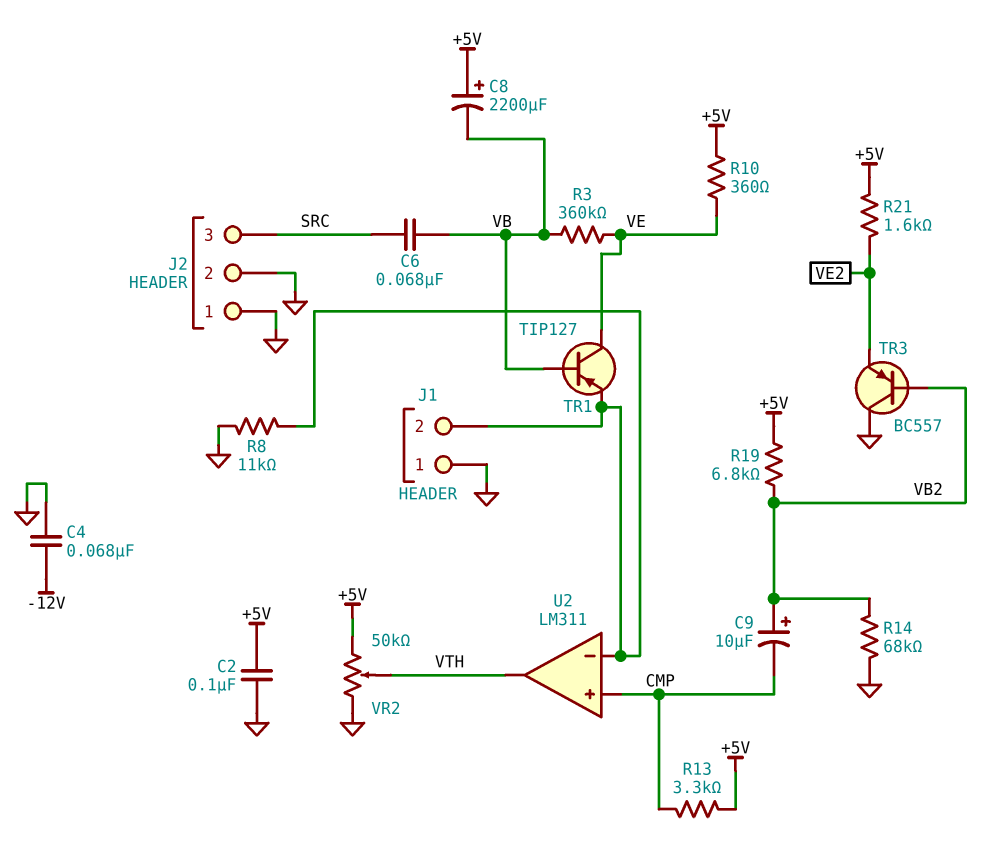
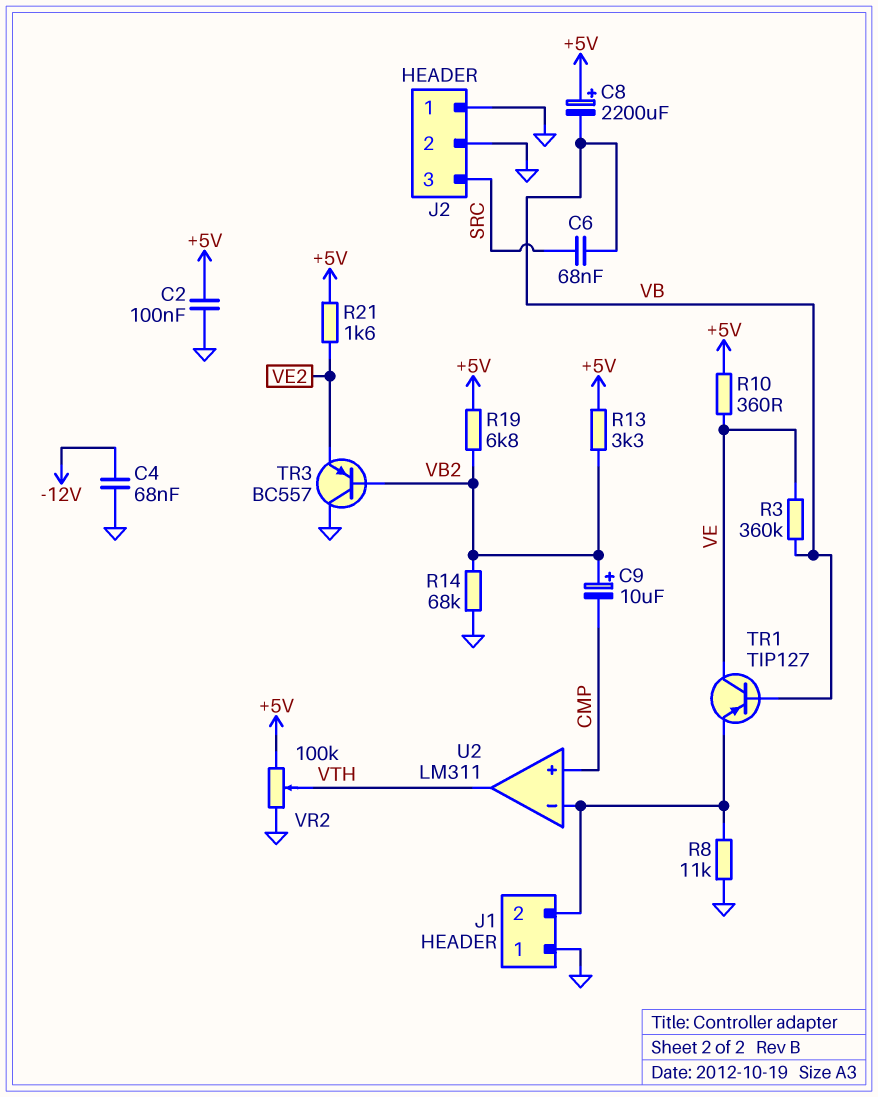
R13: 3.3k (+5V, CMP) -> 3.3k (+5V, VB2)
VR2: 50k (+5V, GND, wiper VTH) -> 100k (+5V, GND, wiper VTH)

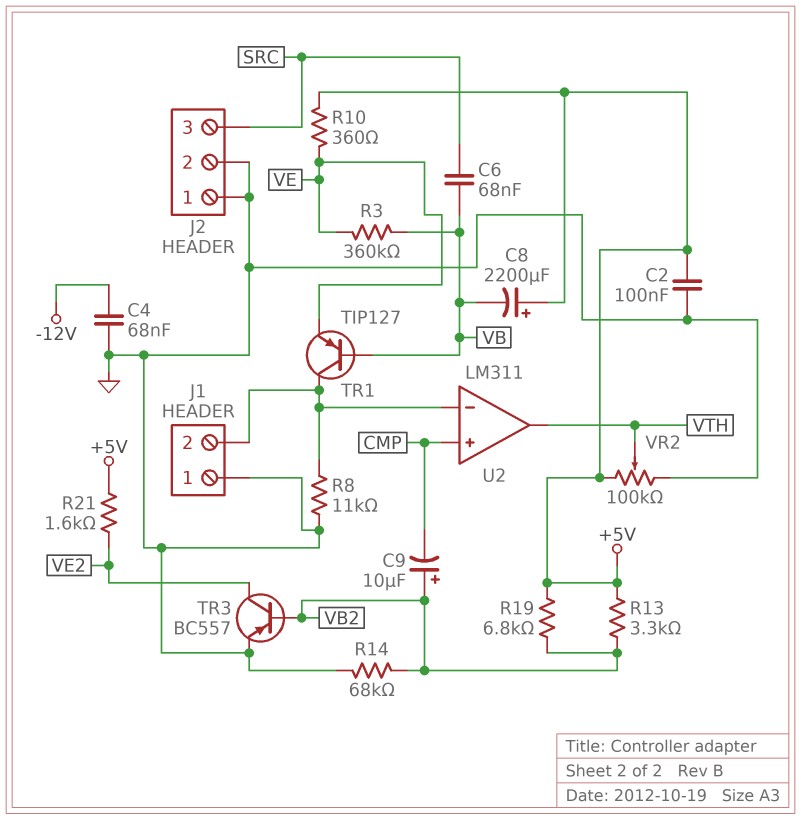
TR1: PNP TIP127 (B VB, C VE, E J1/2) -> PNP TIP127 (B VB, C J1/2, E VE)
TR3: PNP BC557 (B VB2, C GND, E VE2) -> PNP BC557 (B VB2, C VE2, E GND)

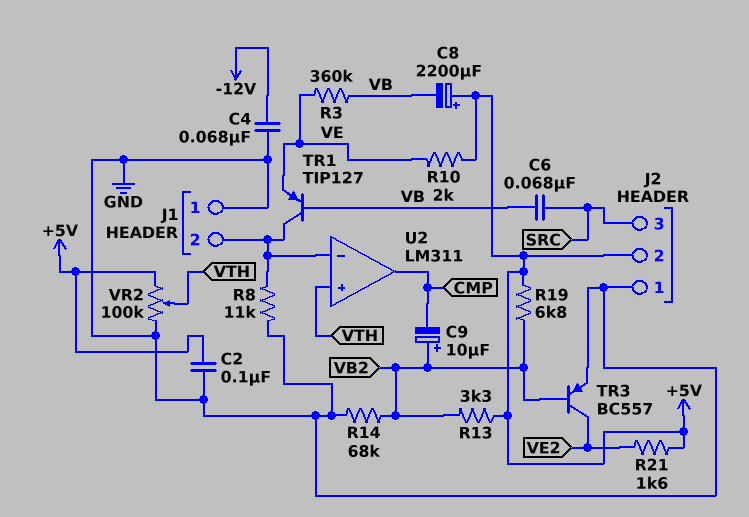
J2 pin 2: GND -> +5V
R10: 360 (+5V, VE) -> 2k (+5V, VE)
U2 pin in+: CMP -> VTH
U2 pin out: VTH -> CMP

